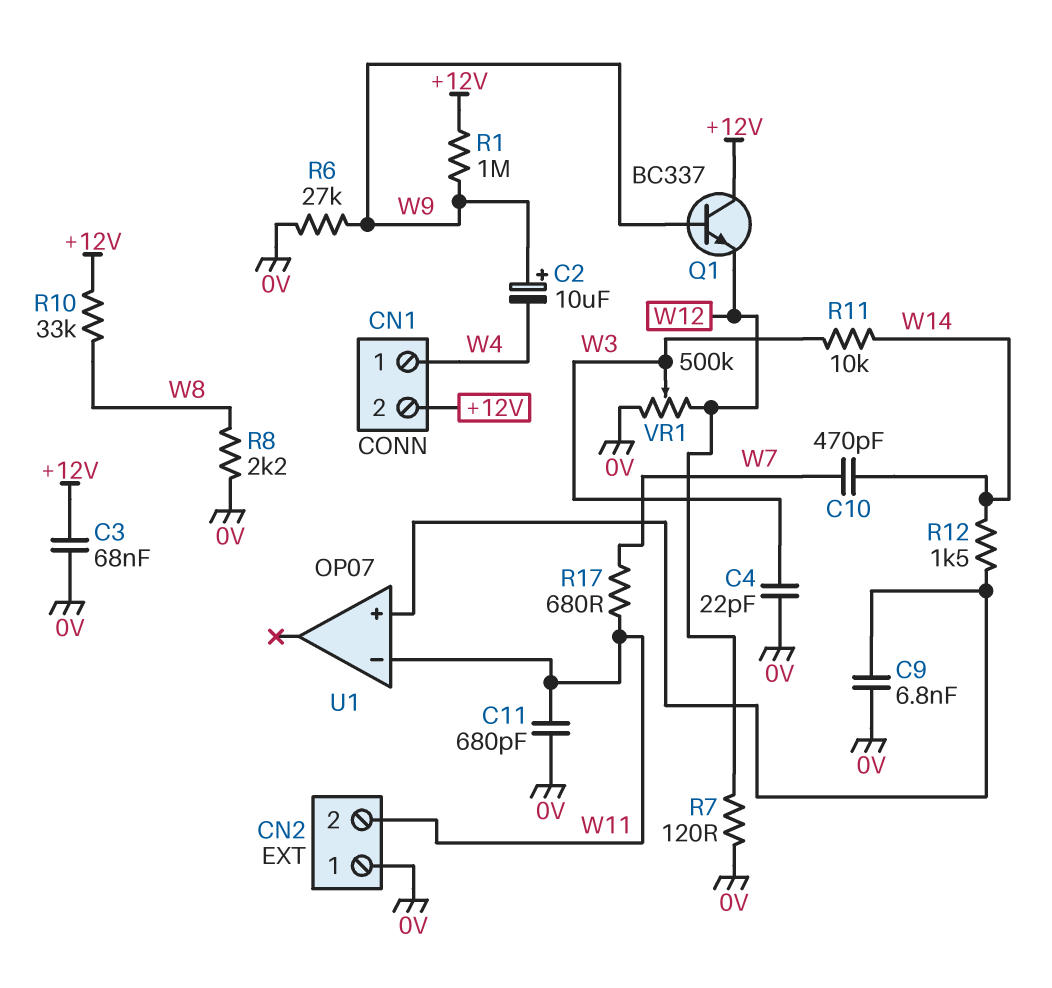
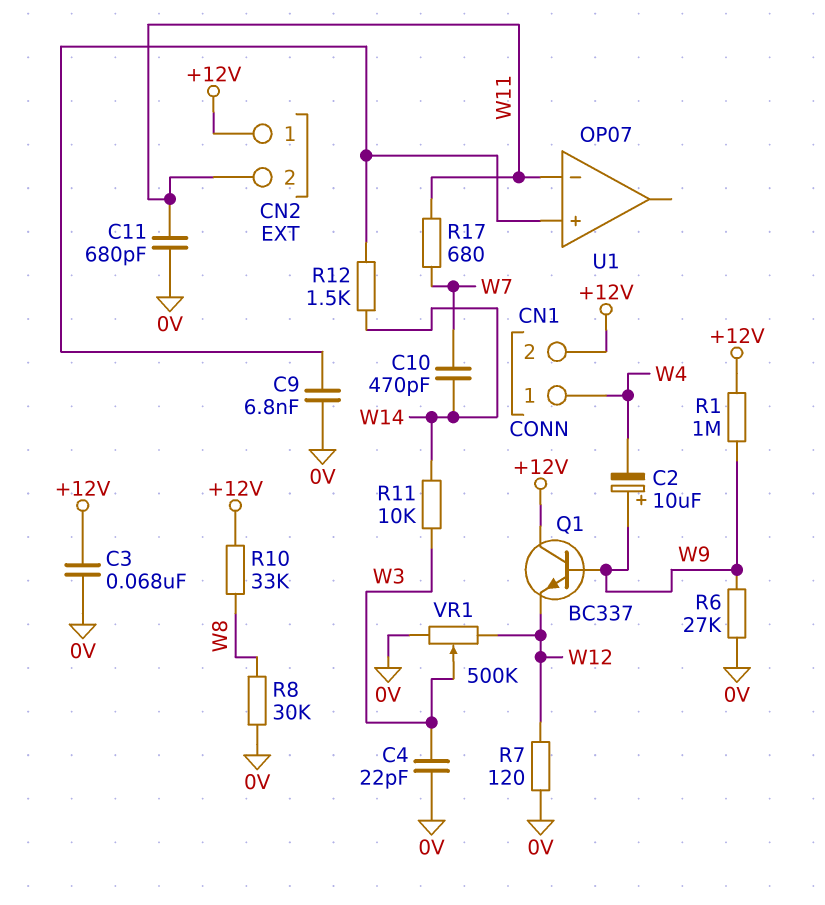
CN2 pin 1: 0V -> +12V
R8: 2.2k (0V, W8) -> 30k (0V, W8)

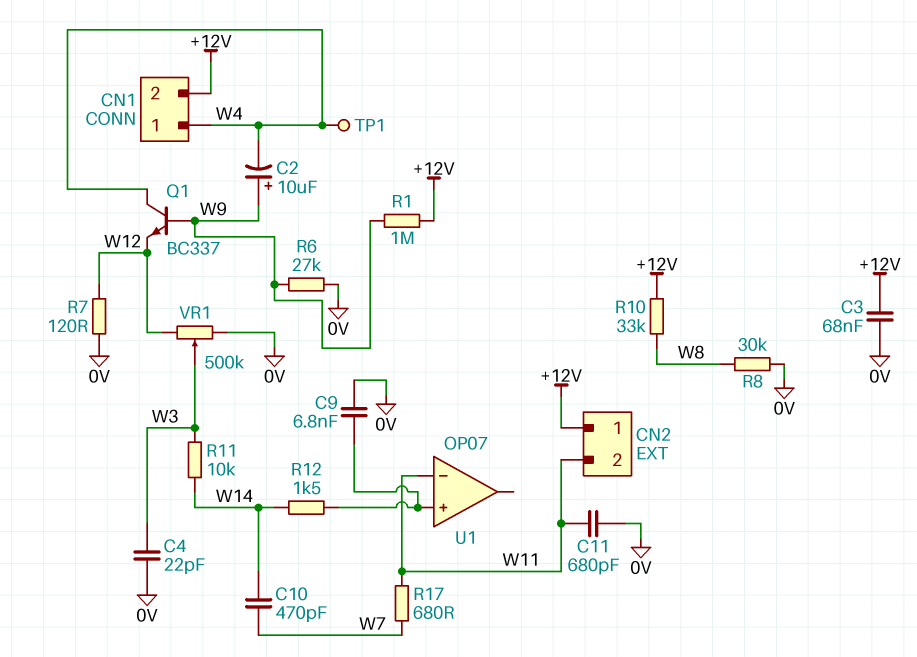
Q1: NPN BC337 (B W9, C +12V, E W12) -> NPN BC337 (B W9, C W4, E W12)
TP1: none -> test point (W4)

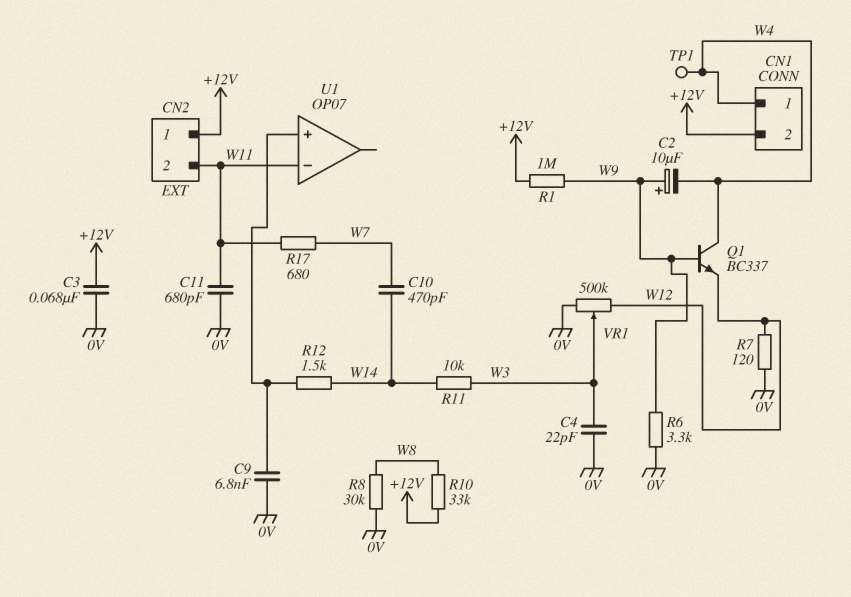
R6: 27k (0V, W9) -> 3.3k (0V, W9)

